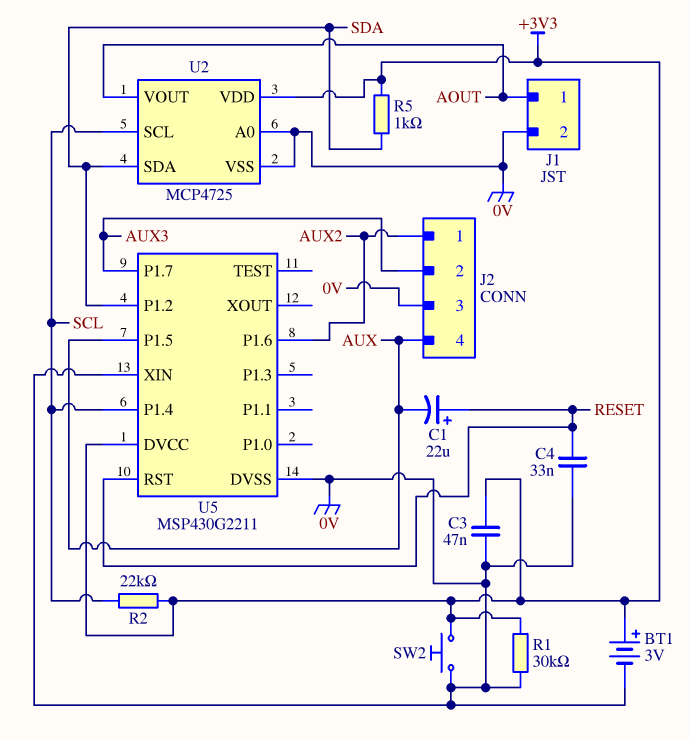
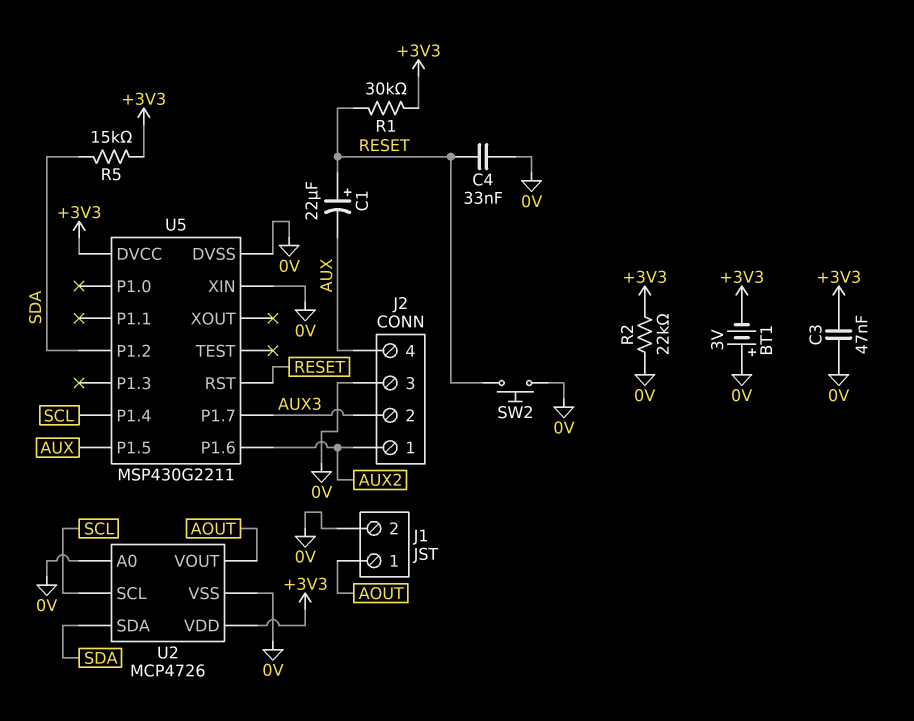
BT1: 3V (plus +3V3, minus 0V) -> 3V (plus 0V, minus +3V3)
R1: 30k (+3V3, 0V) -> 30k (+3V3, RESET)
R2: 22k (+3V3, SCL) -> 22k (+3V3, 0V)
R5: 1k (+3V3, SDA) -> 15k (+3V3, SDA)
SW2: button (+3V3, 0V) -> button (0V, RESET)
U2: MCP4725 -> MCP4726

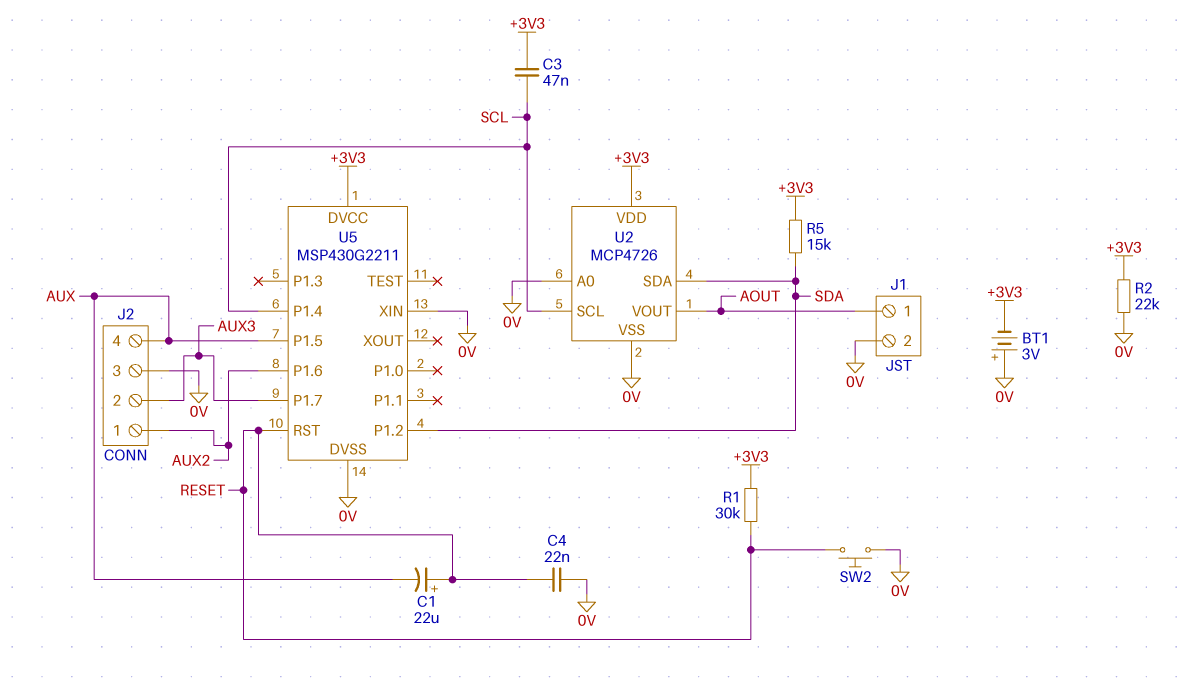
C3: 47nF (+3V3, 0V) -> 47nF (+3V3, SCL)
C4: 33nF (0V, RESET) -> 22nF (0V, RESET)

